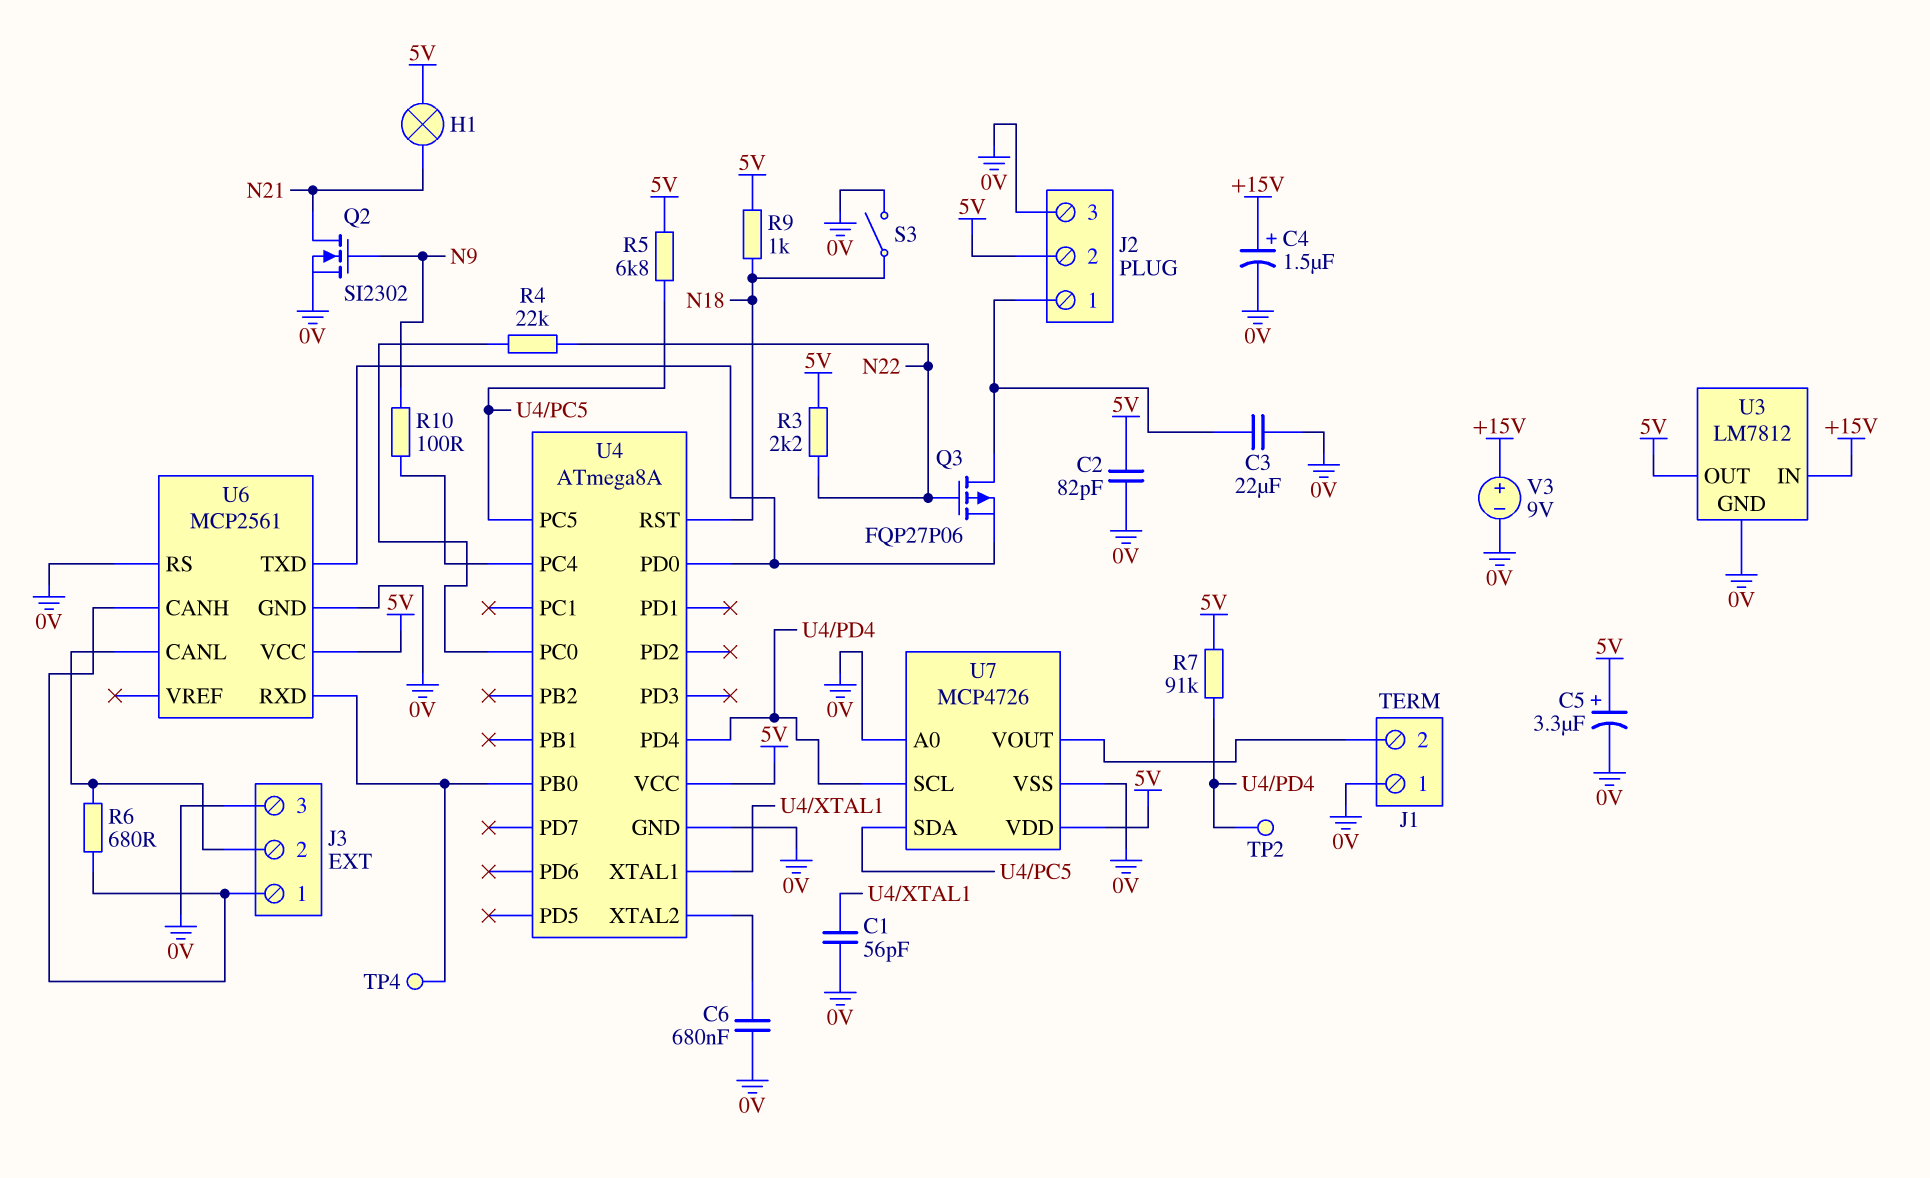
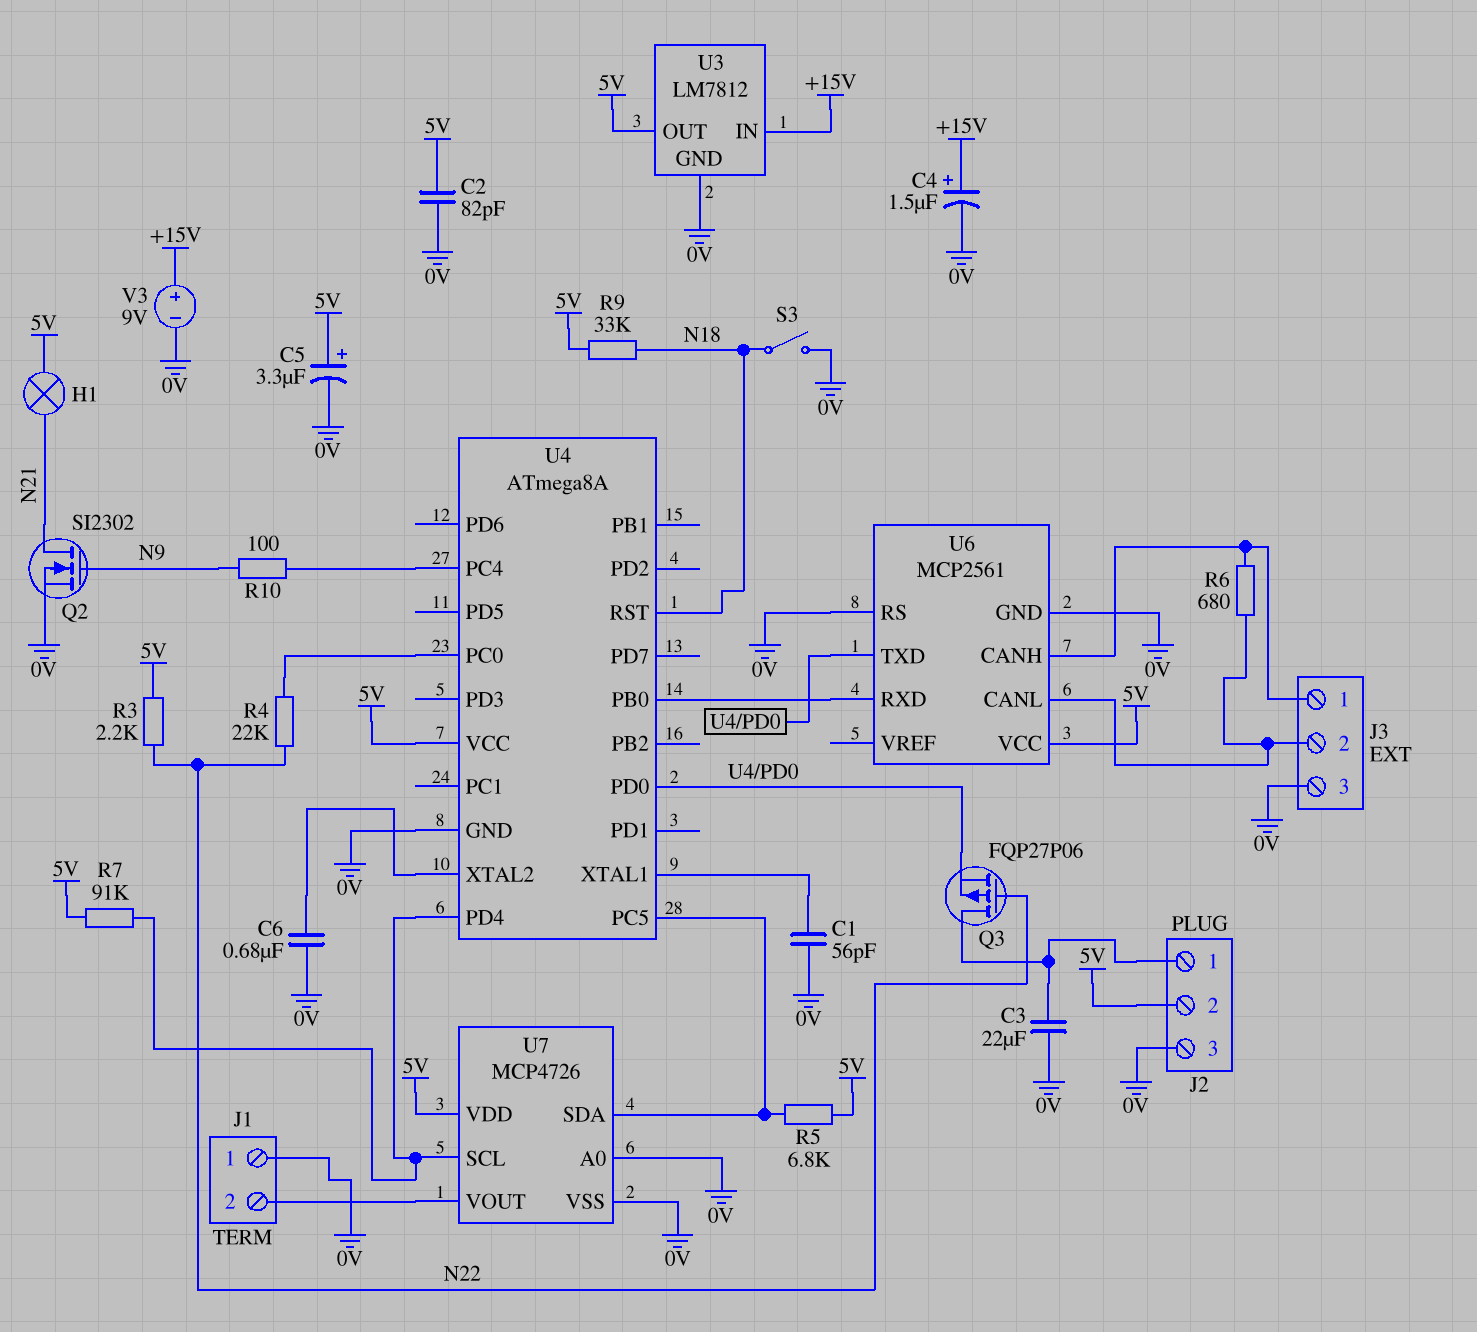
R9: 1k (5V, N18) -> 33k (5V, N18)
TP2: test point (U4/PD4) -> none
TP4: test point (U4/PB0) -> none

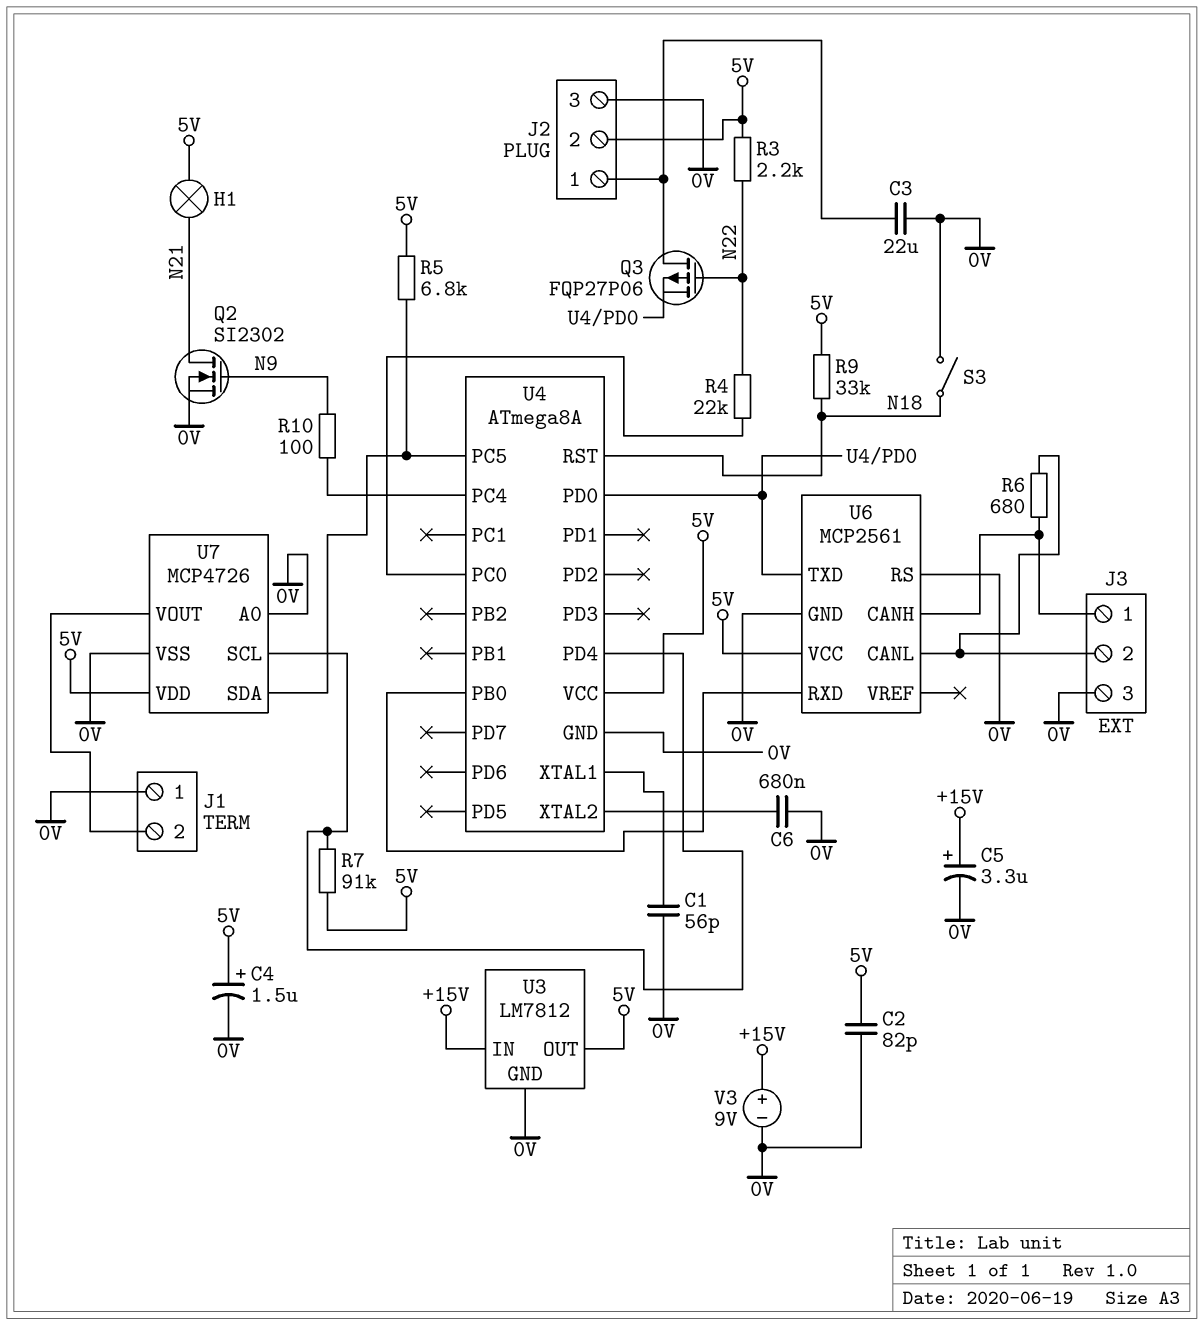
C4: 1.5uF (plus +15V, minus 0V) -> 1.5uF (plus 5V, minus 0V)
C5: 3.3uF (plus 5V, minus 0V) -> 3.3uF (plus +15V, minus 0V)

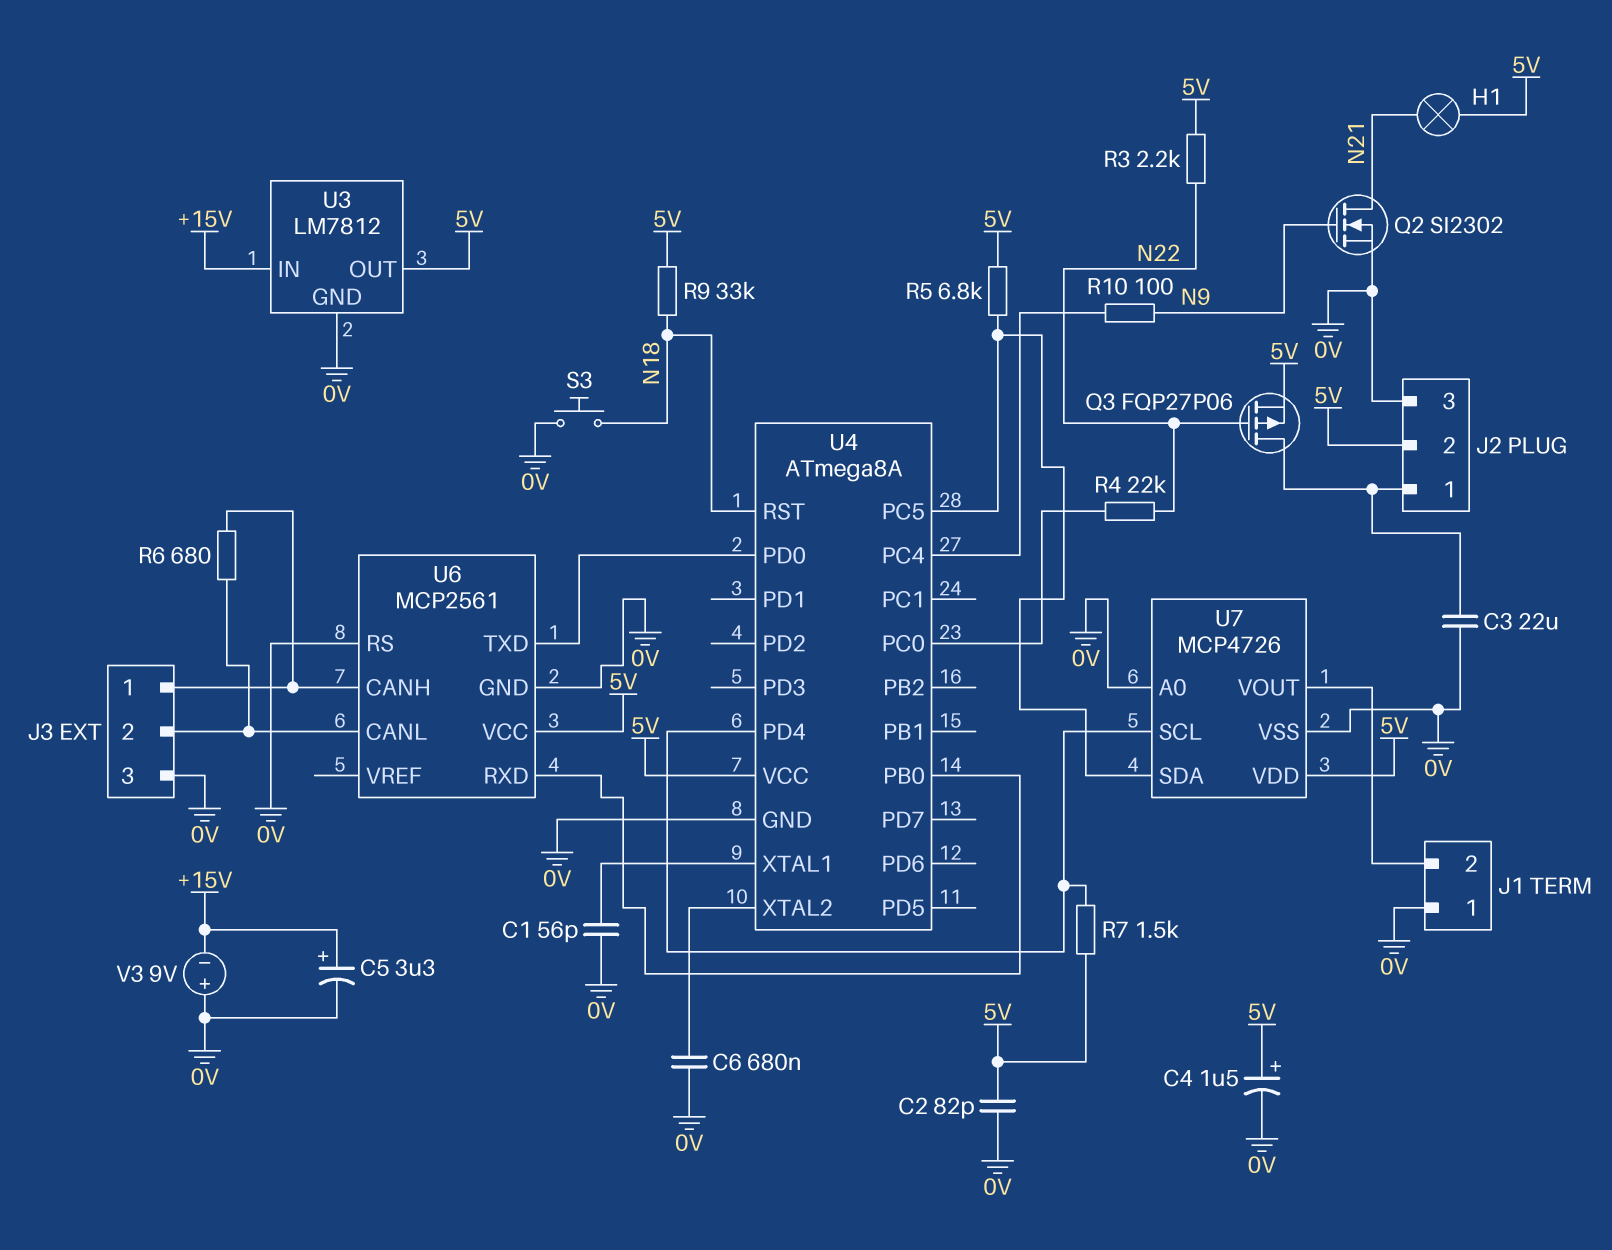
Q3: PMOS FQP27P06 (G N22, D J2/1, S U4/PD0) -> PMOS FQP27P06 (G N22, D J2/1, S 5V)
R7: 91k (5V, U4/PD4) -> 1.5k (5V, U4/PD4)
S3: switch (0V, N18) -> button (0V, N18)
V3: 9V (plus +15V, minus 0V) -> 9V (plus 0V, minus +15V)

